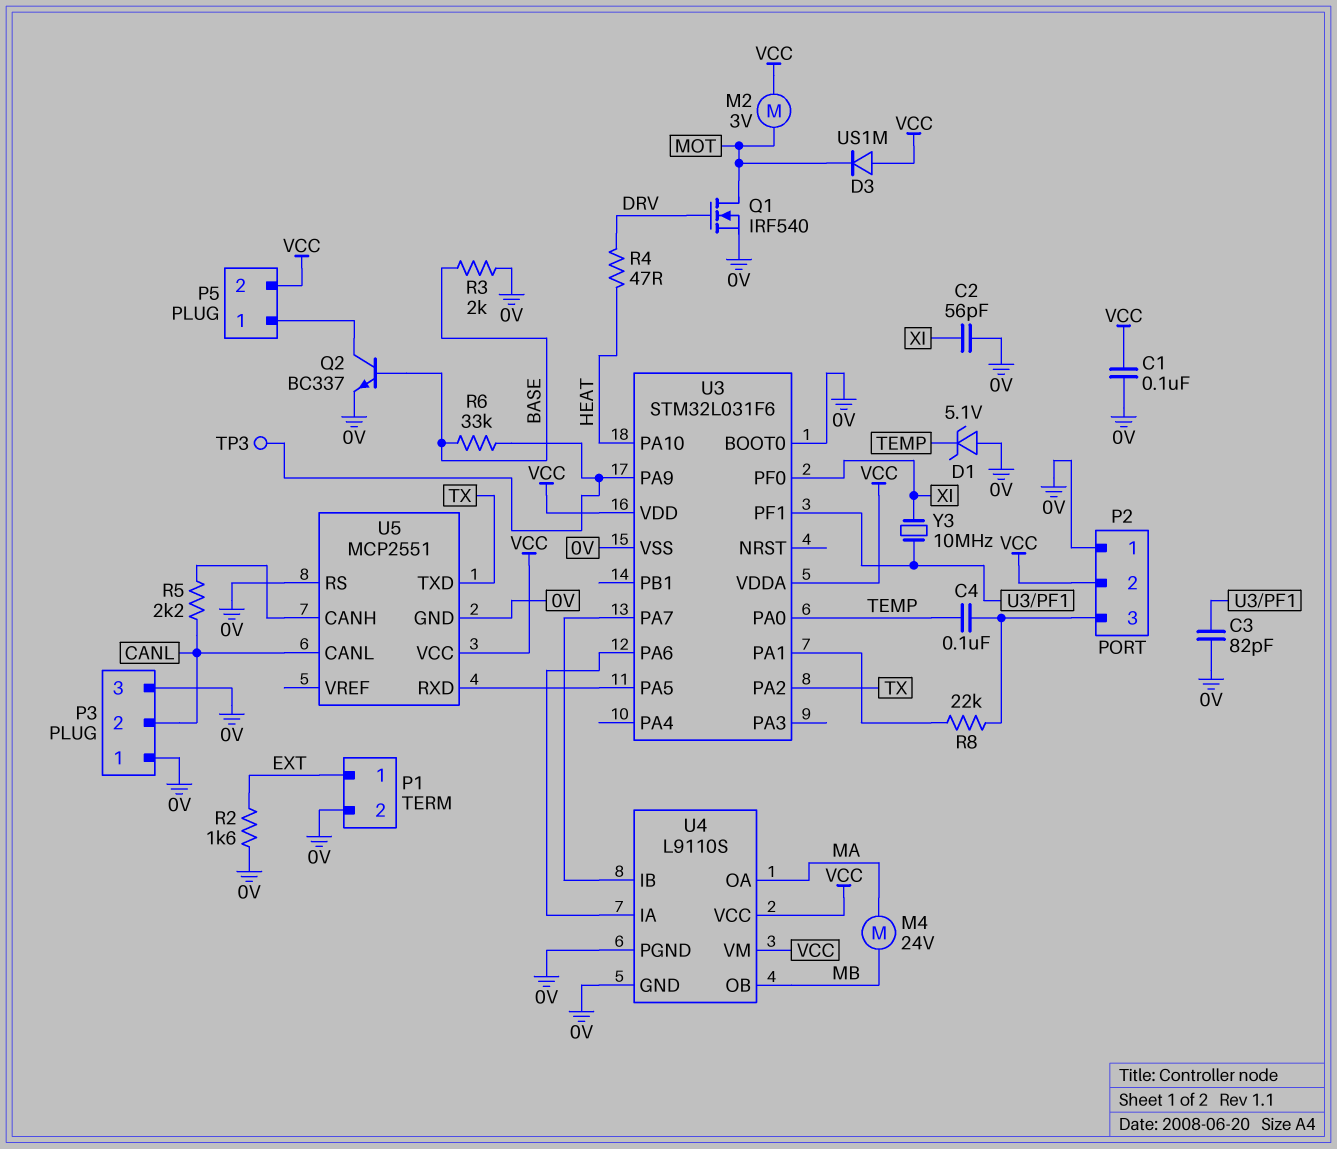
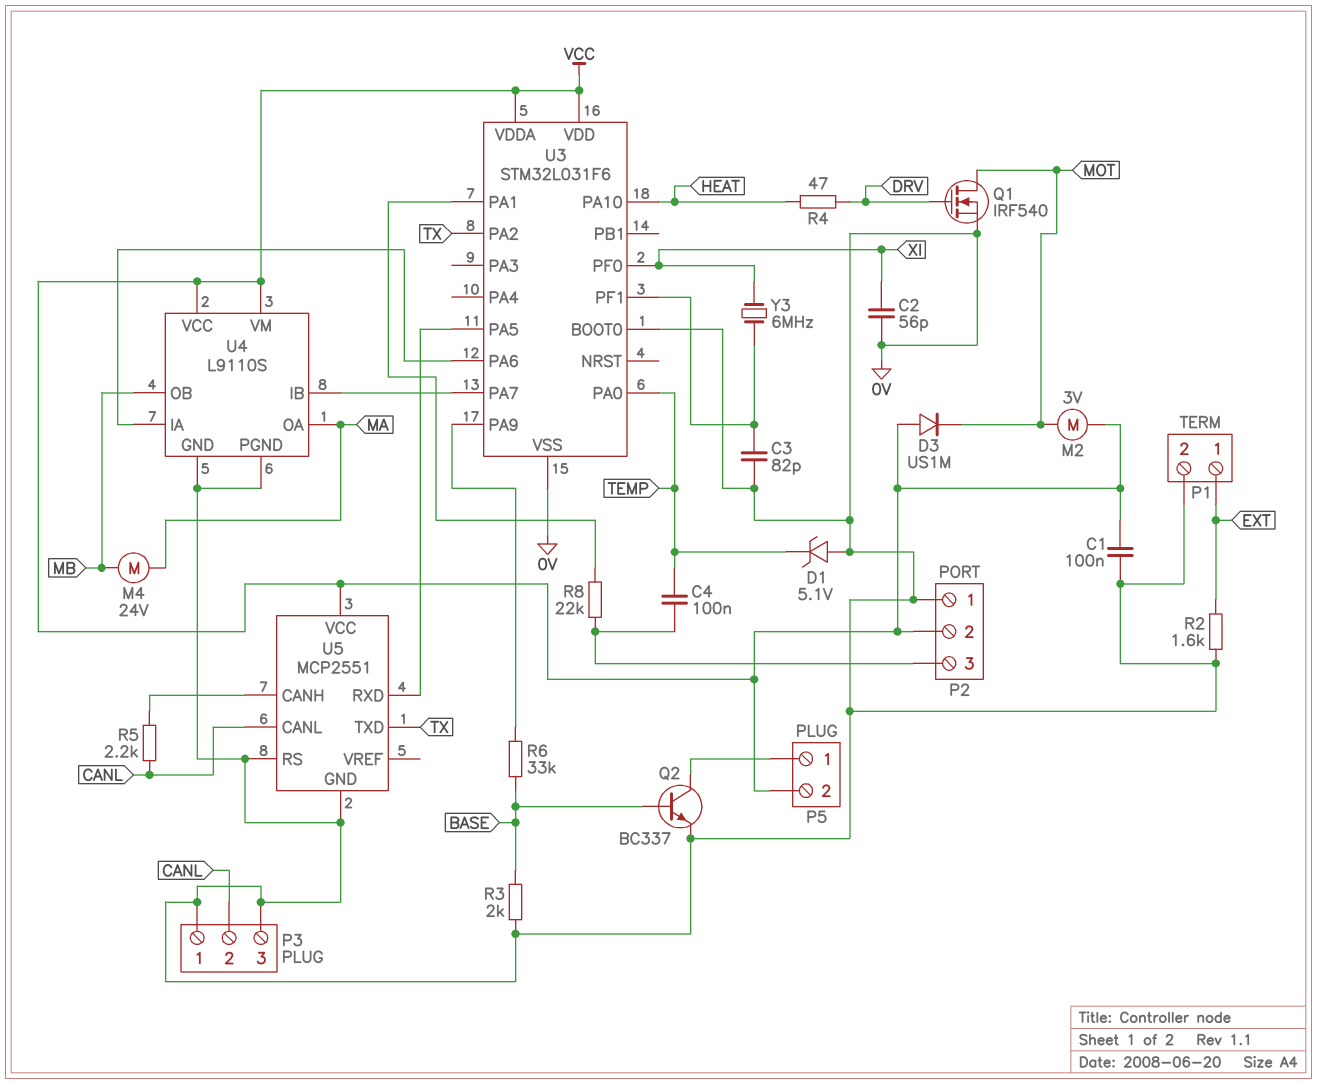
TP3: test point (U3/PA9) -> none
Y3: 10MHz (U3/PF1, XI) -> 6MHz (U3/PF1, XI)

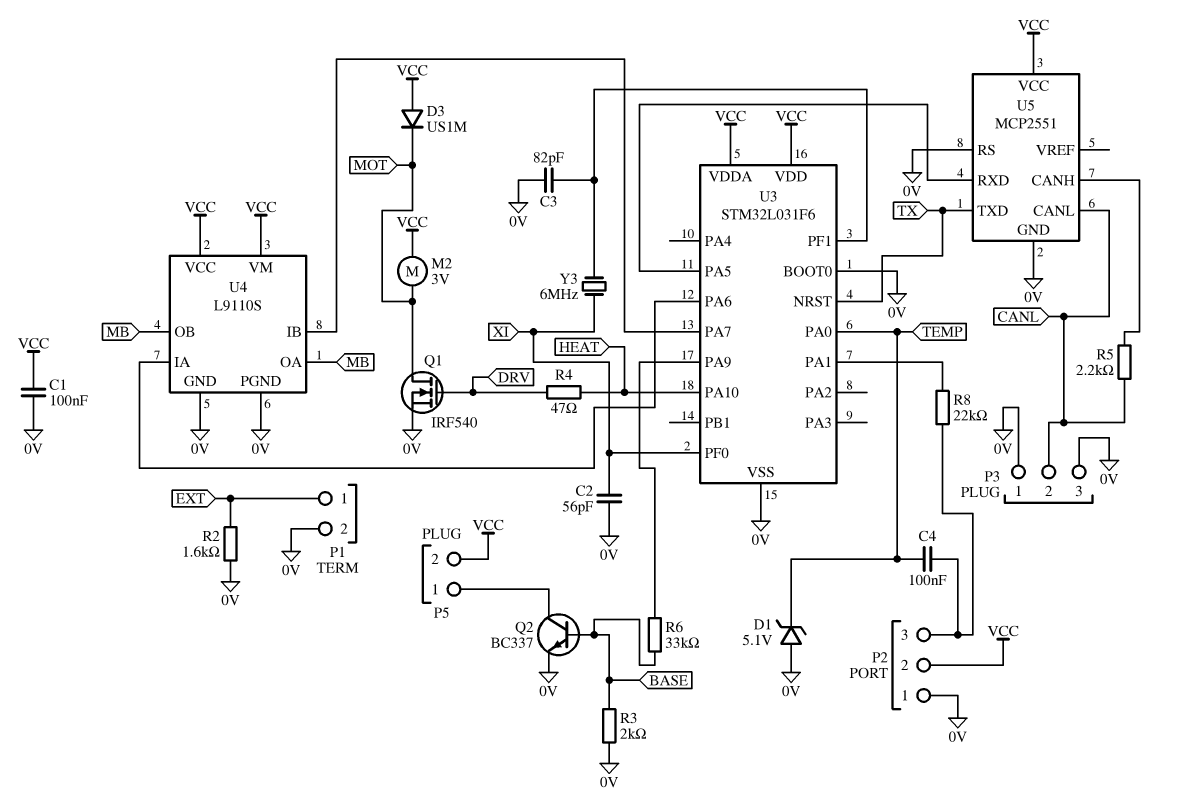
M4: motor 24V (MA, MB) -> none
U3 pin NRST: none -> TX
U3 pin PA2: TX -> none
U4 pin OA: MA -> MB

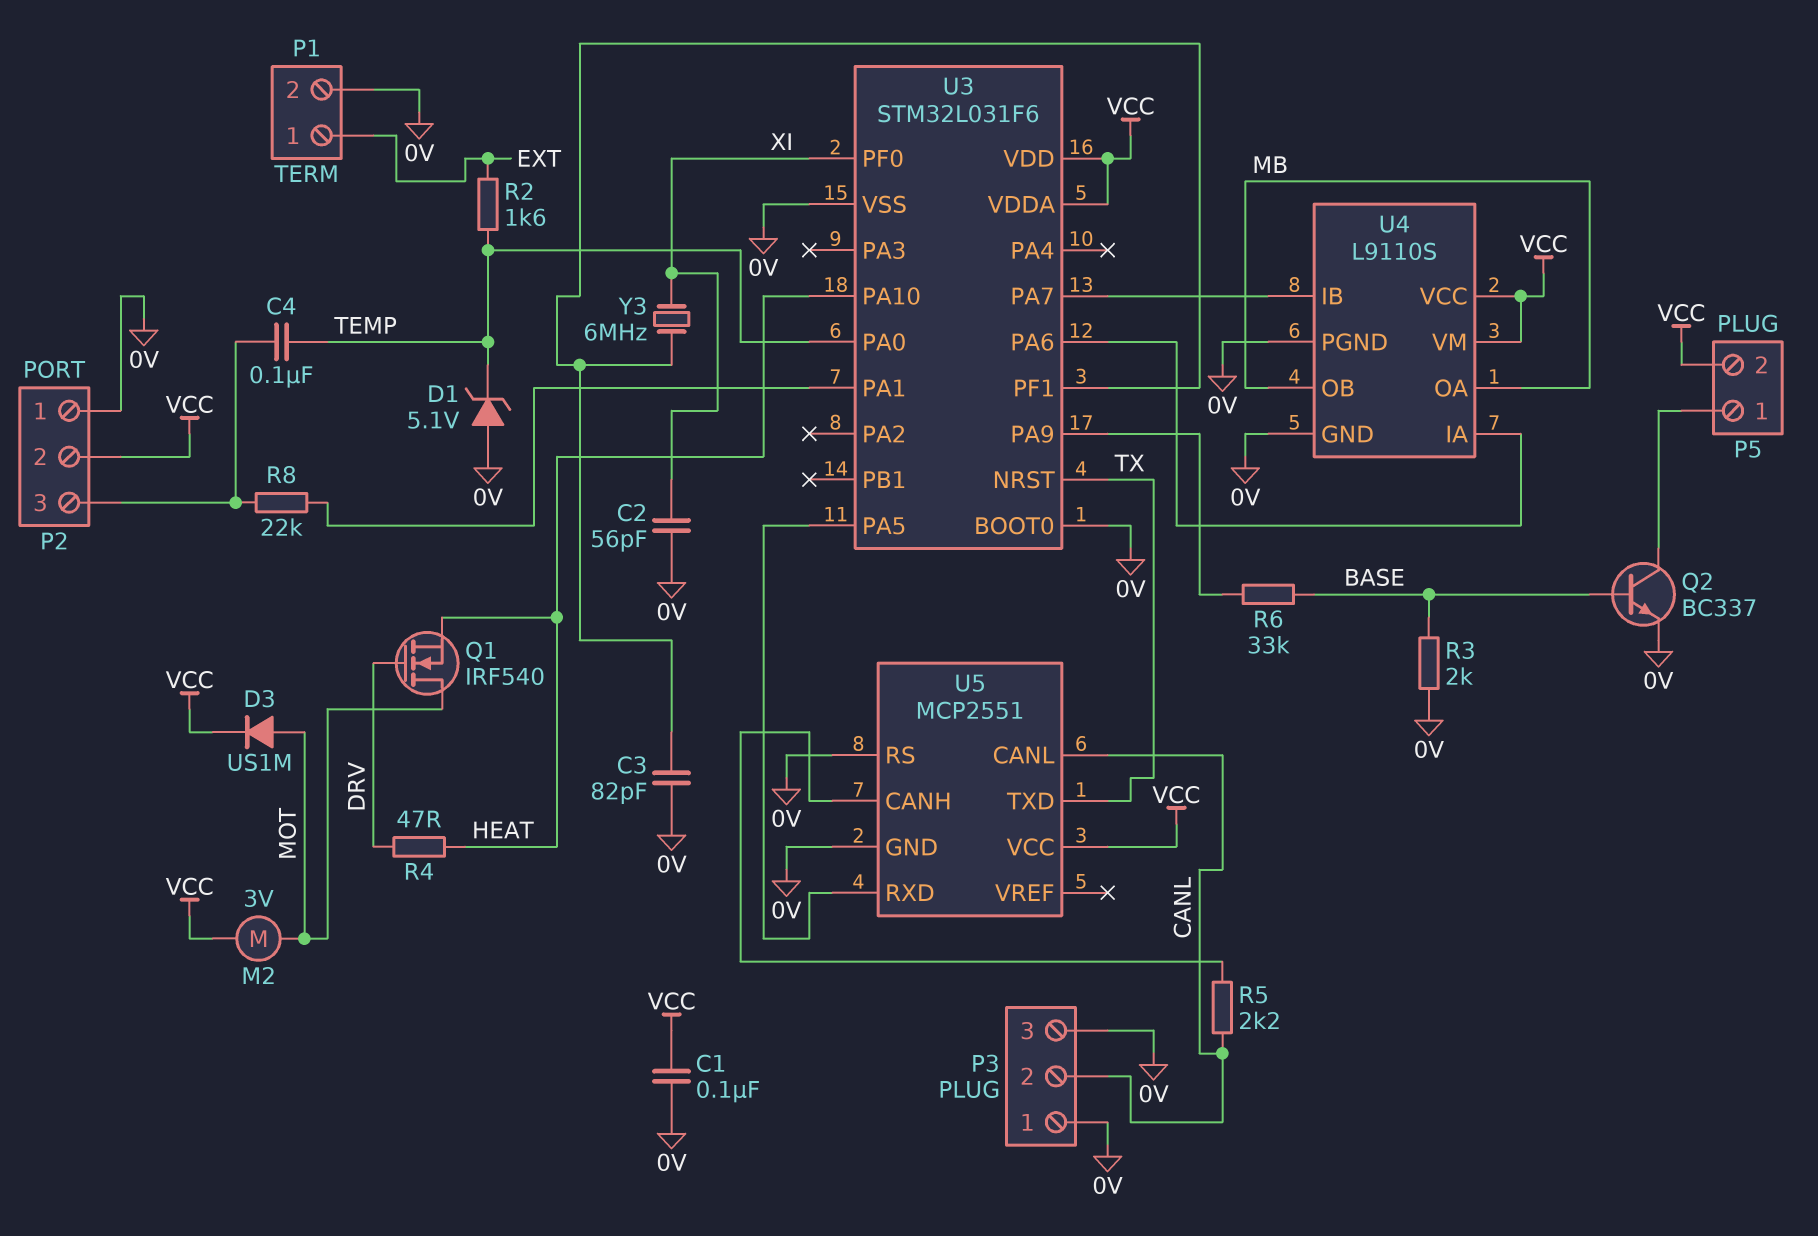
D3: diode US1M (A VCC, K MOT) -> diode US1M (A MOT, K VCC)
Q1: NMOS IRF540 (G DRV, D MOT, S 0V) -> NMOS IRF540 (G DRV, D MOT, S HEAT)
R2: 1.6k (0V, EXT) -> 1.6k (EXT, TEMP)

